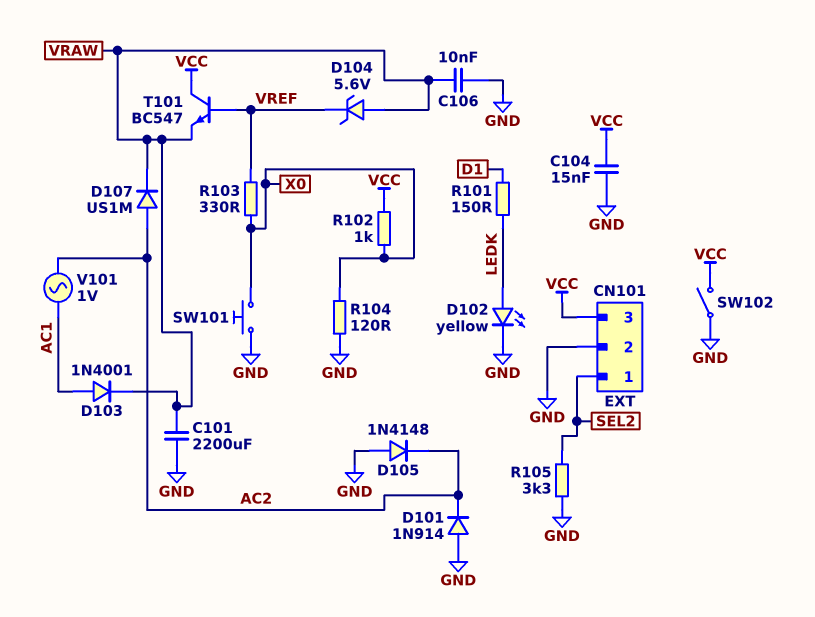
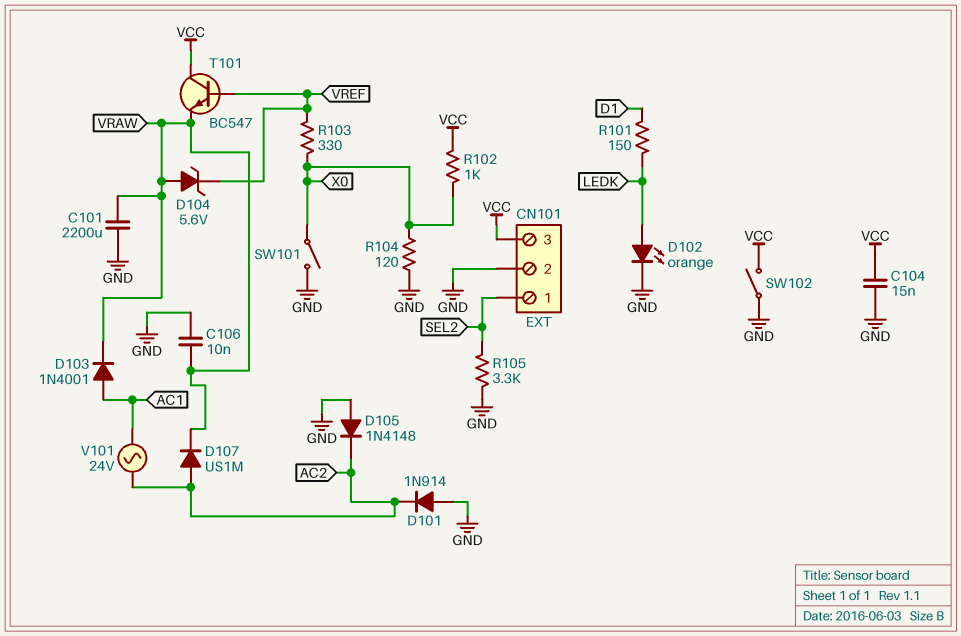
D102: LED yellow (A LEDK, K GND) -> LED orange (A LEDK, K GND)
SW101: button (GND, X0) -> switch (GND, X0)
V101: AC 1V (AC1, AC2) -> AC 24V (AC1, AC2)

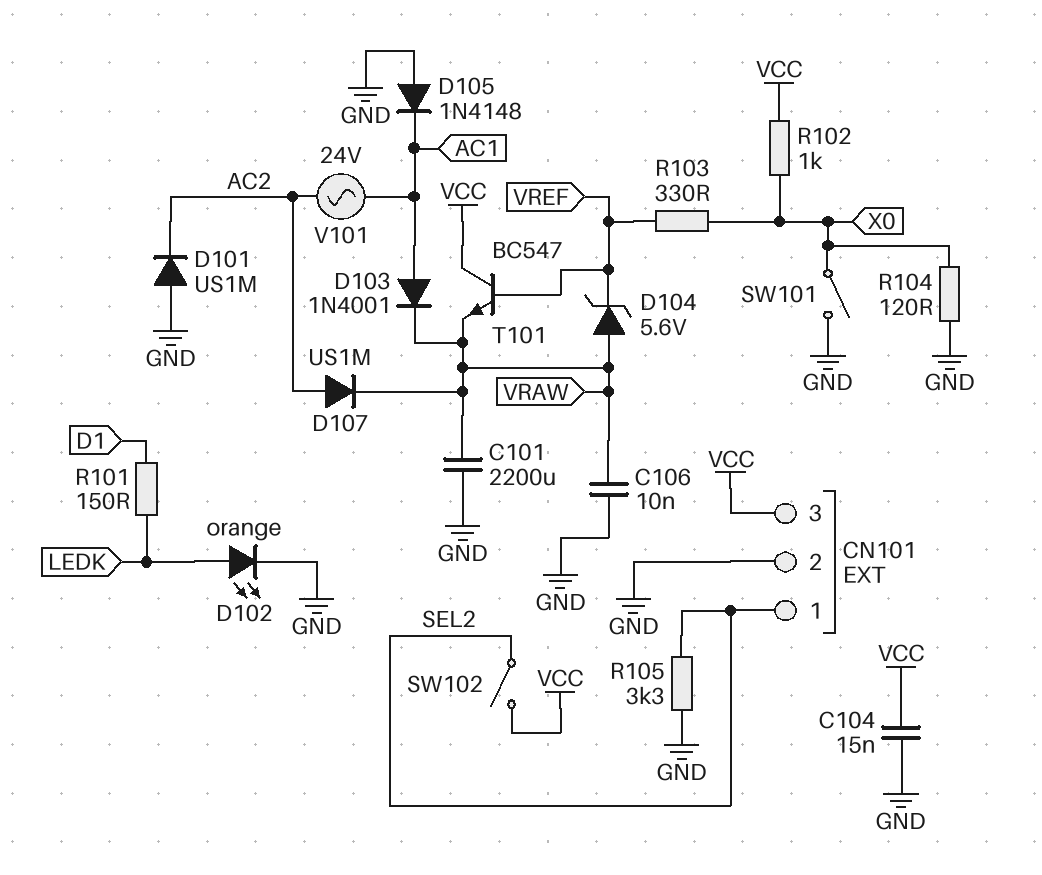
D101: diode 1N914 (A GND, K AC2) -> diode US1M (A GND, K AC2)
D105: diode 1N4148 (A GND, K AC2) -> diode 1N4148 (A GND, K AC1)
SW102: switch (GND, VCC) -> switch (SEL2, VCC)

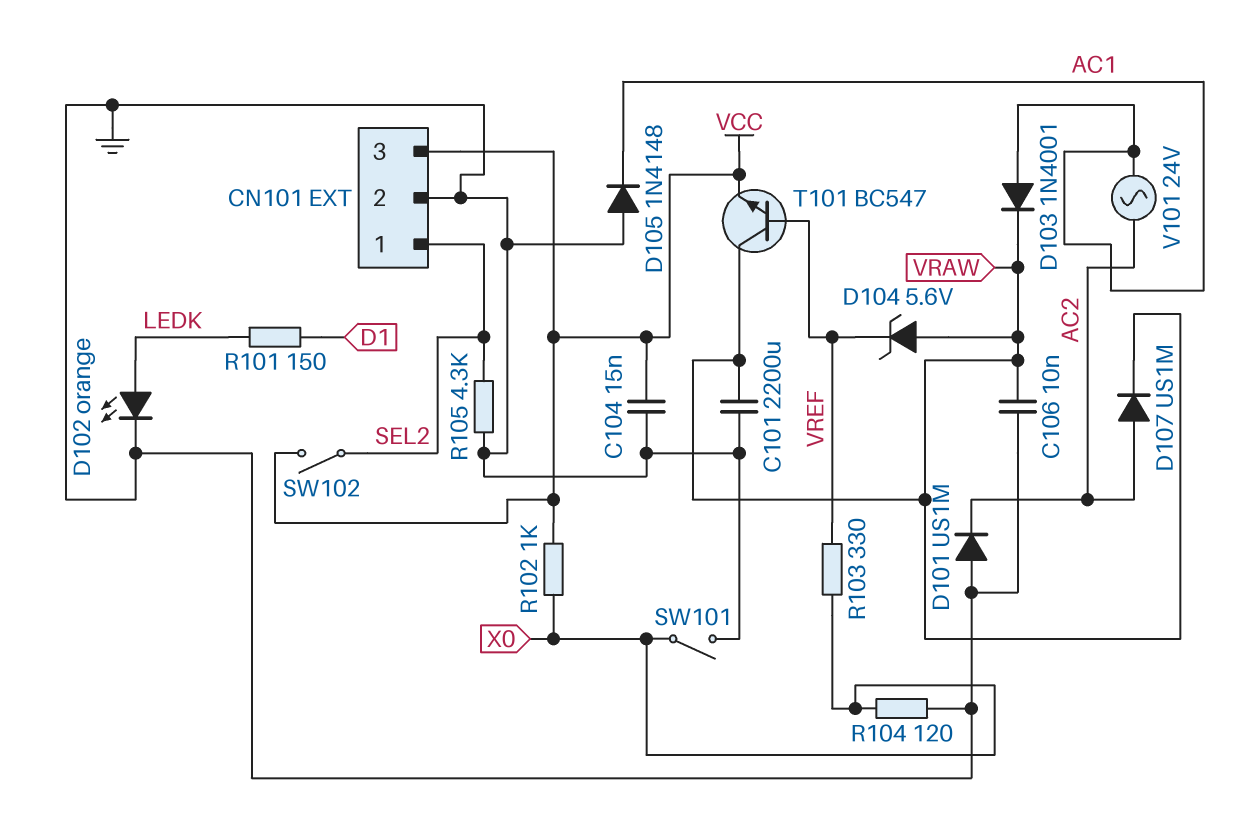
R105: 3.3k (GND, SEL2) -> 4.3k (GND, SEL2)
T101: NPN BC547 (B VREF, C VCC, E VRAW) -> NPN BC547 (B VREF, C VRAW, E VCC)

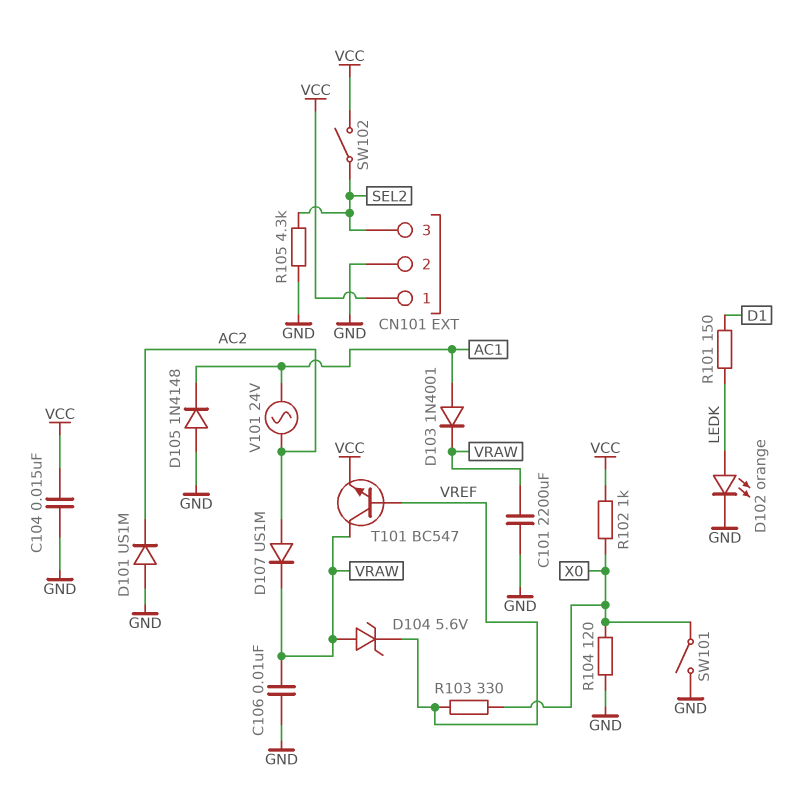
CN101 pin 1: SEL2 -> VCC
CN101 pin 3: VCC -> SEL2

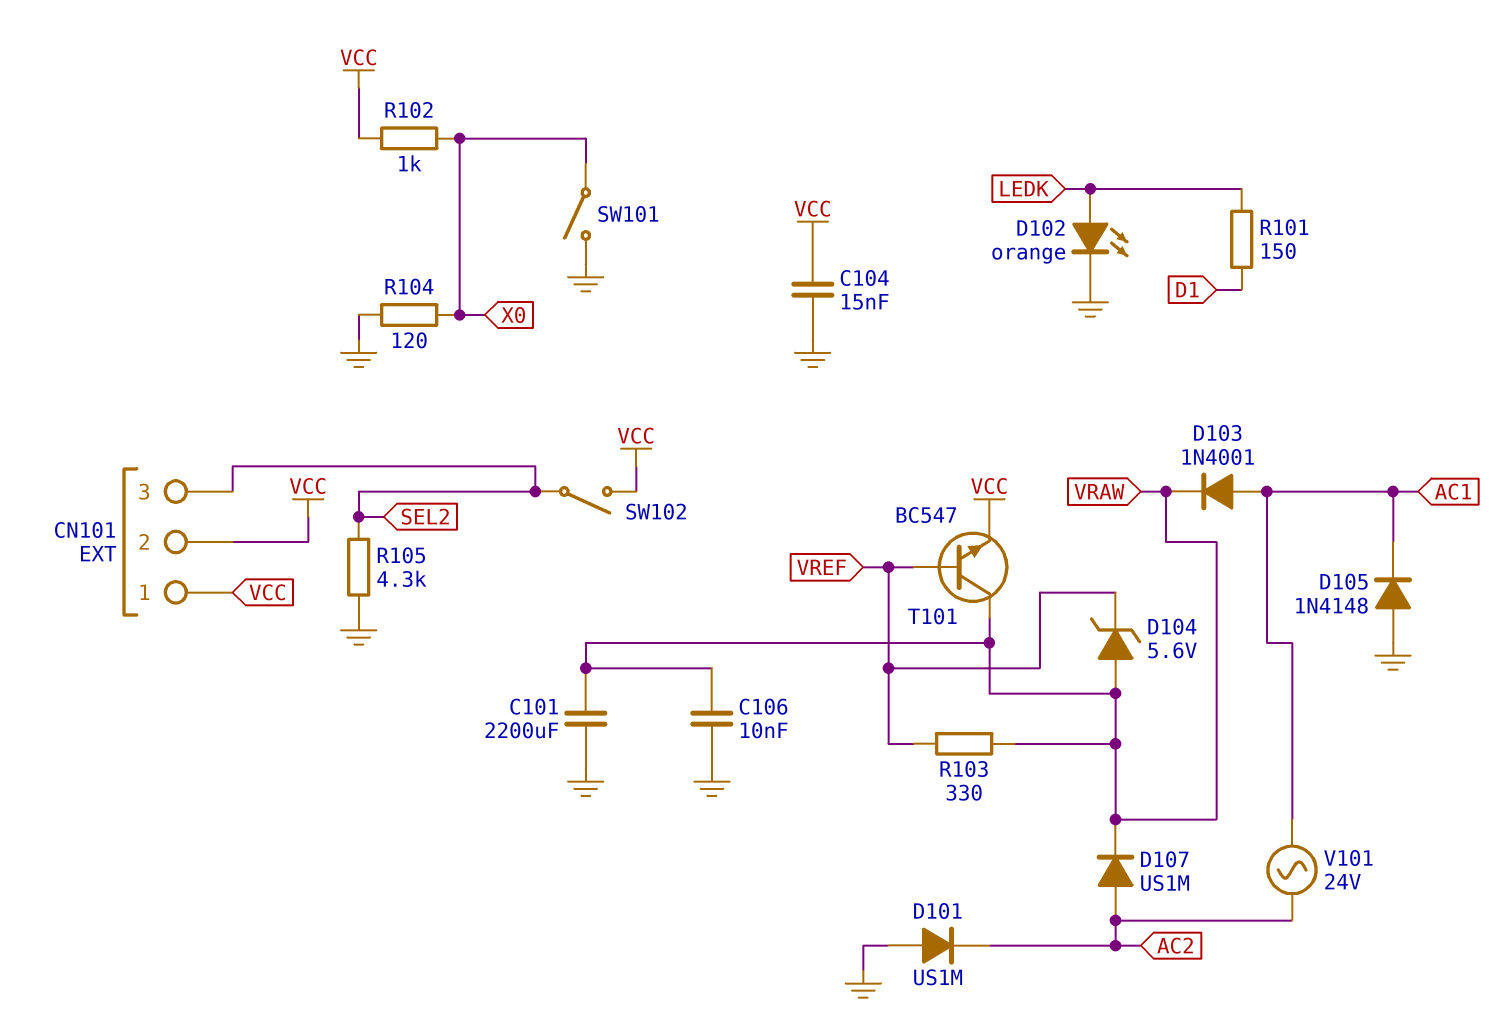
CN101 pin 2: GND -> VCC
R103: 330 (VREF, X0) -> 330 (VRAW, VREF)

